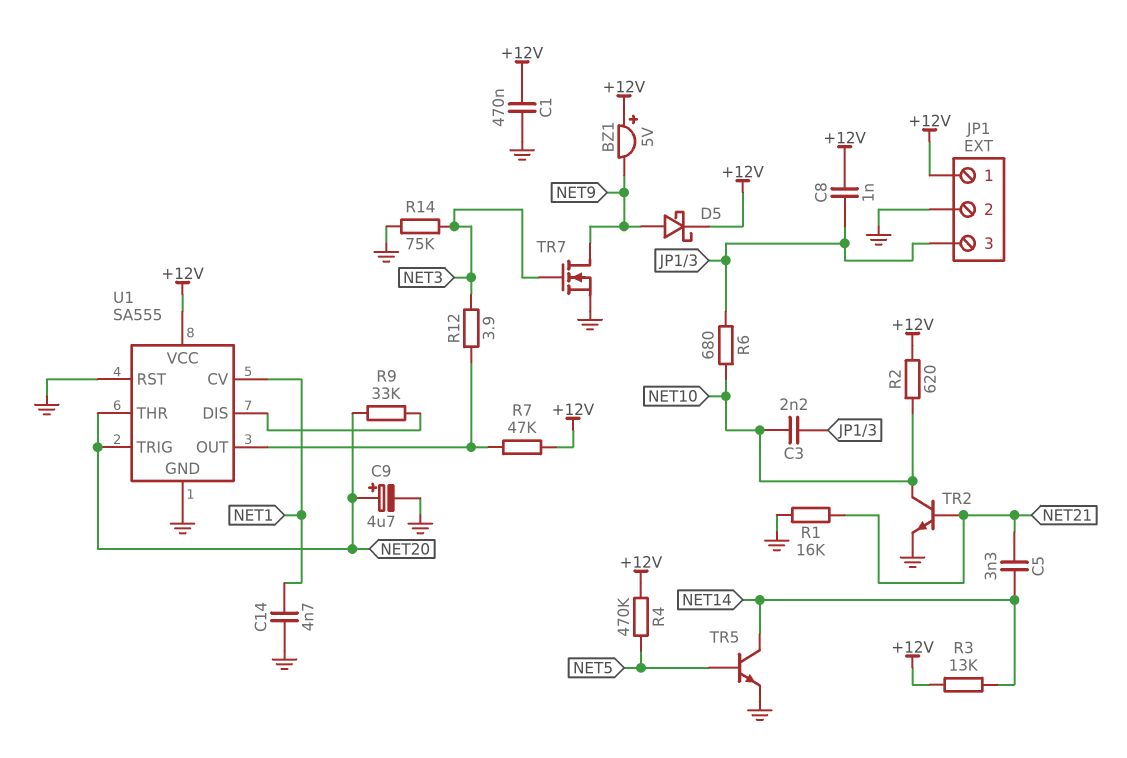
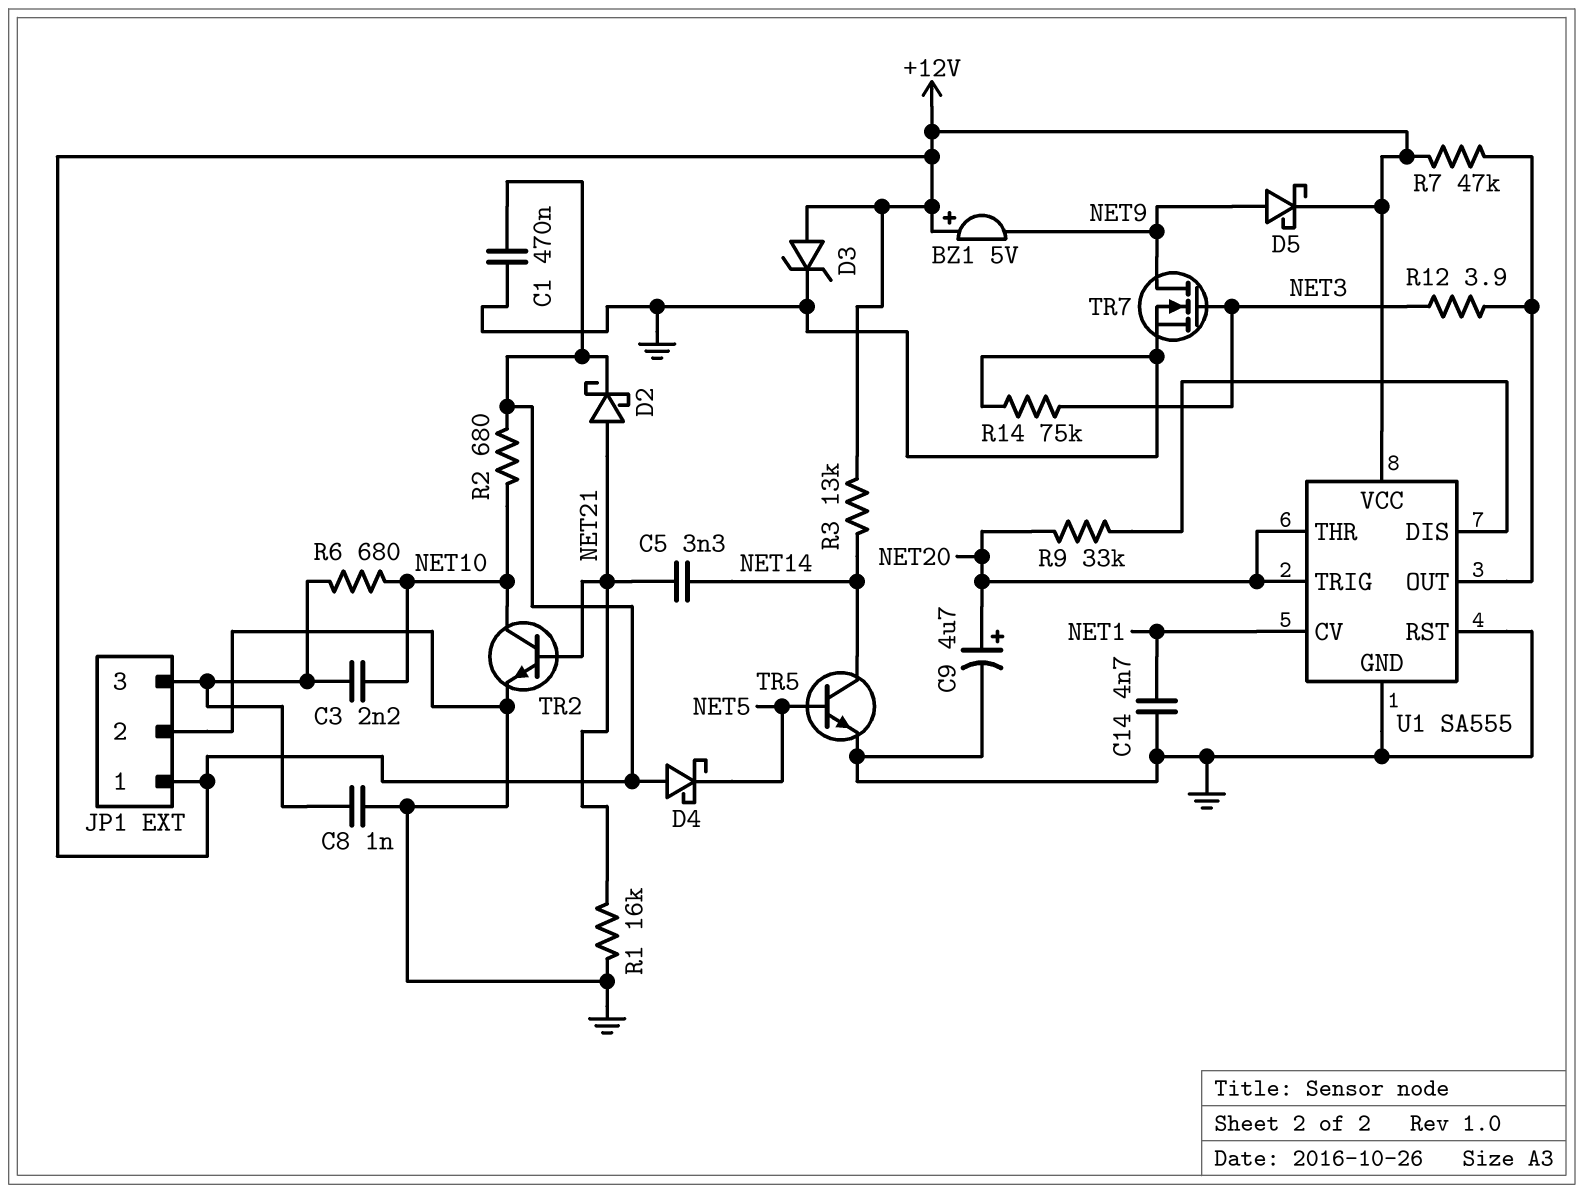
C8: 1nF (+12V, JP1/3) -> 1nF (GND, JP1/3)
D2: none -> schottky (A NET21, K +12V)
D3: none -> zener (A +12V, K GND)
D4: none -> schottky (A +12V, K NET5)
R2: 620 (+12V, NET10) -> 680 (+12V, NET10)
R4: 470k (+12V, NET5) -> none

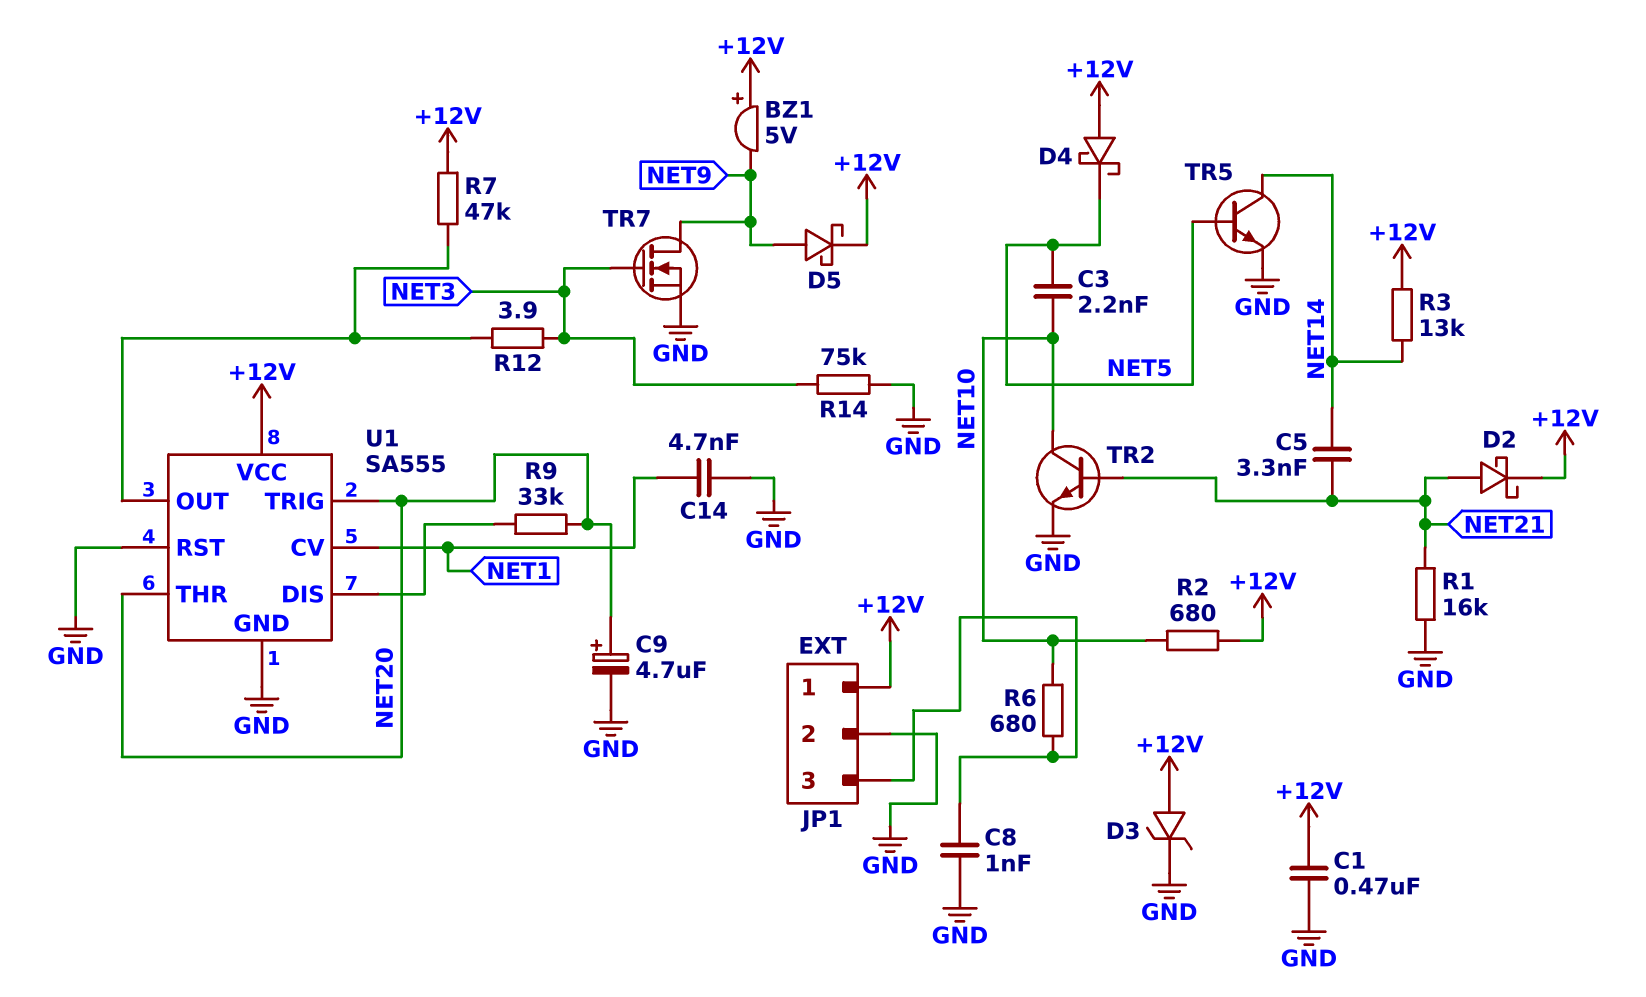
C3: 2.2nF (JP1/3, NET10) -> 2.2nF (NET5, NET10)

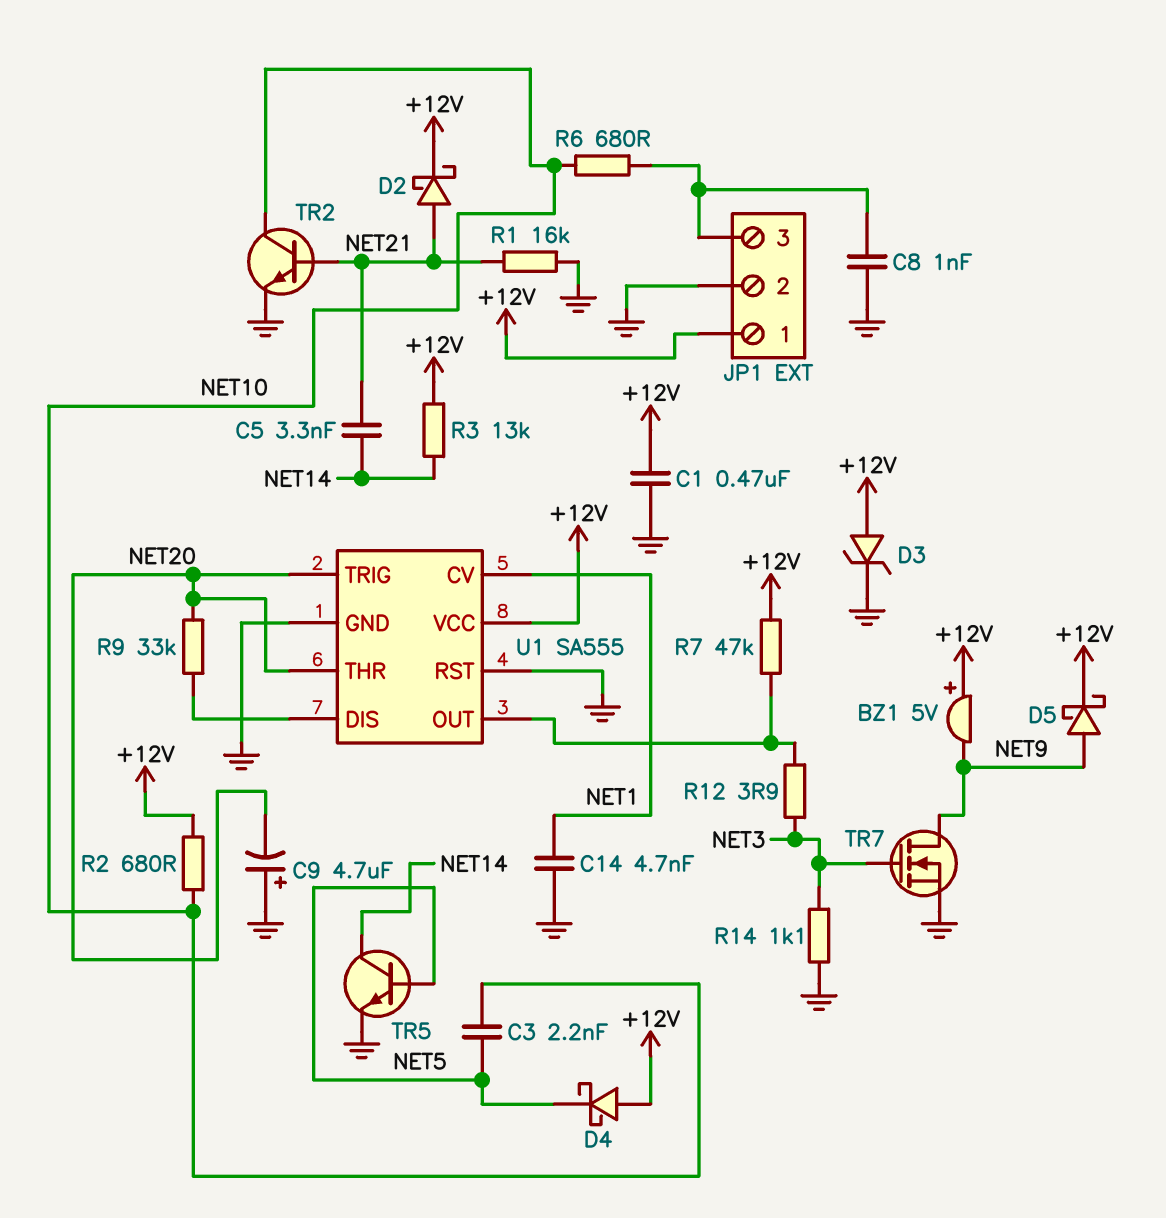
C9: 4.7uF (plus NET20, minus GND) -> 4.7uF (plus GND, minus NET20)
R14: 75k (GND, NET3) -> 1.1k (GND, NET3)

